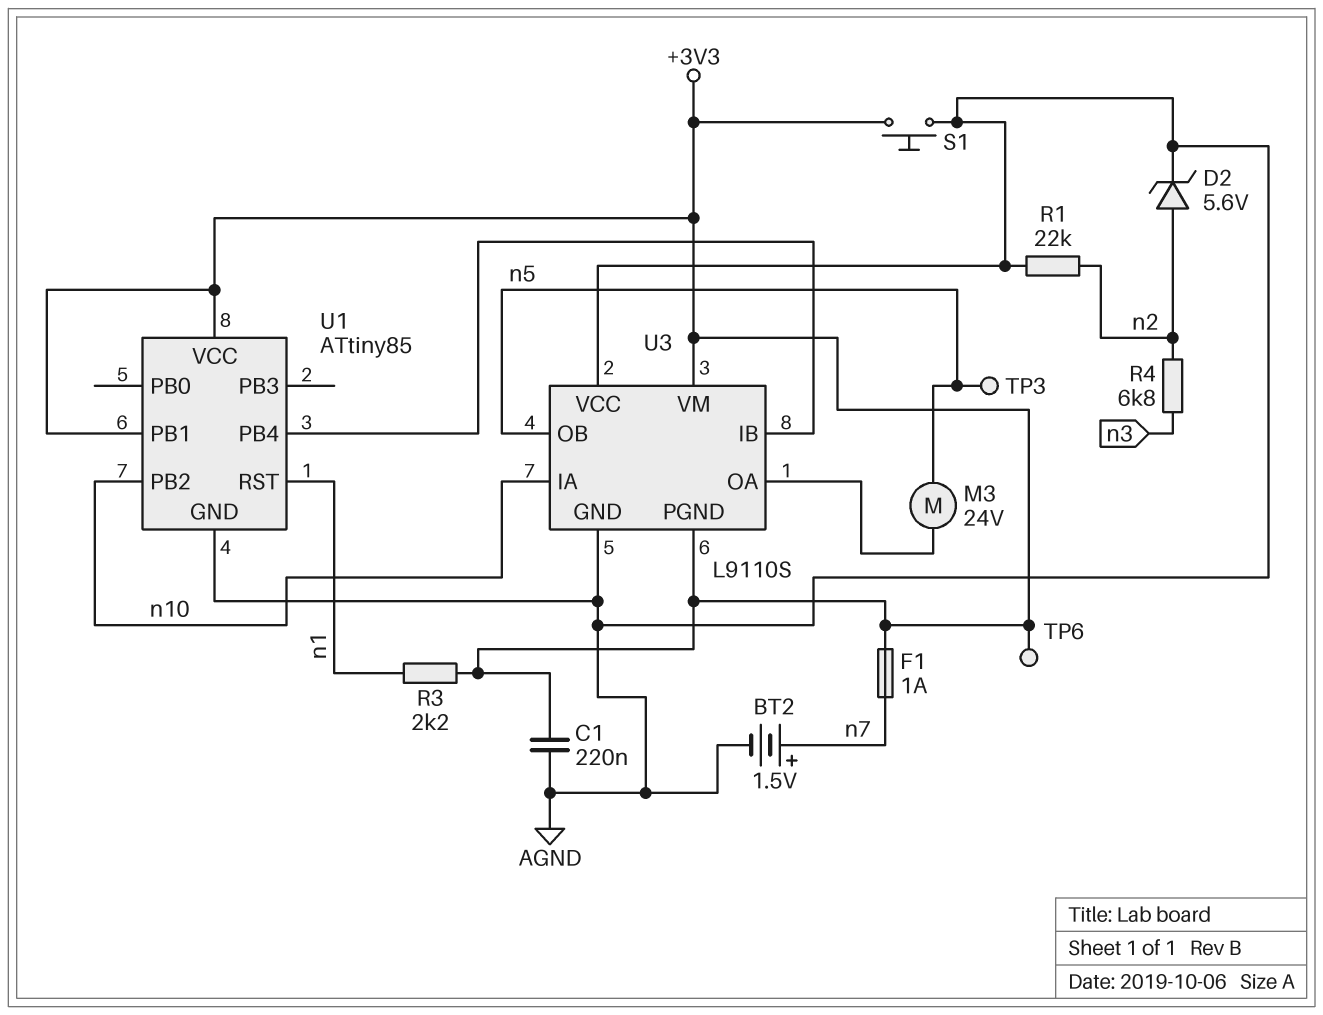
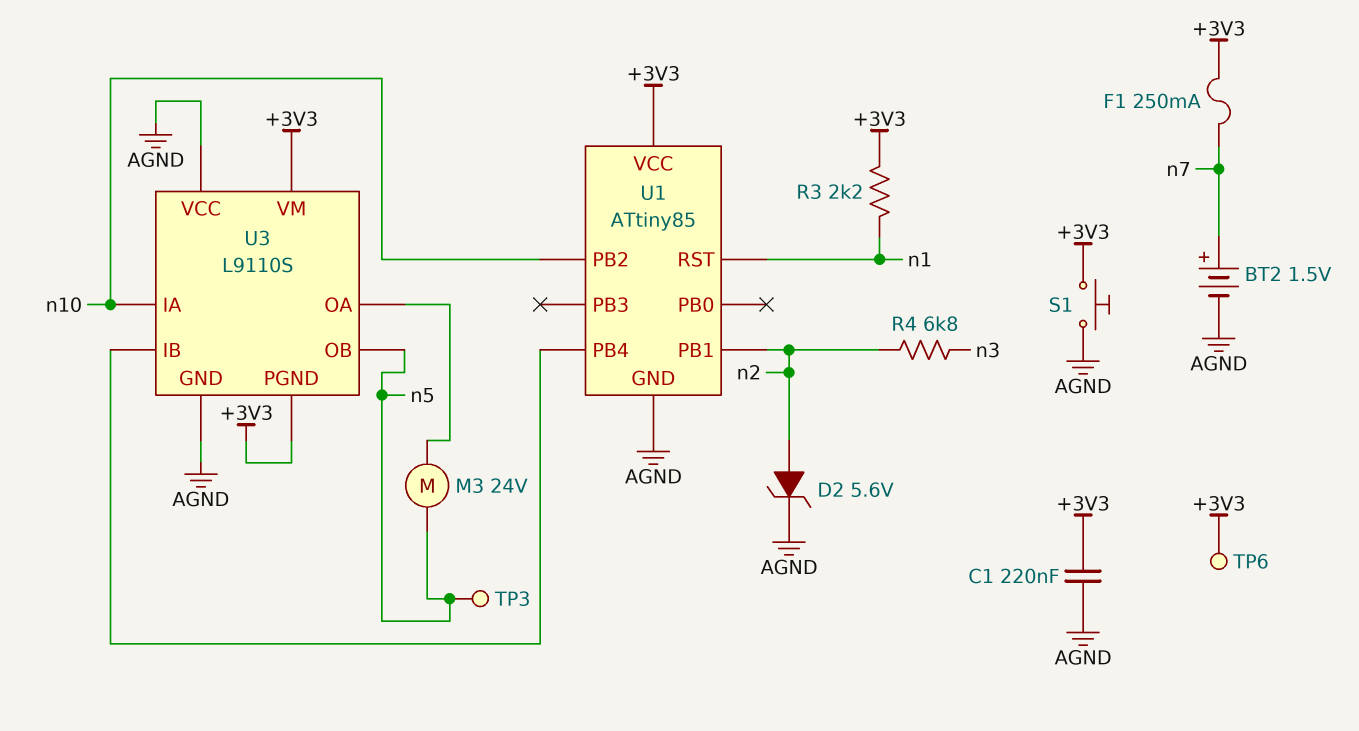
F1: 1A (+3V3, n7) -> 250mA (+3V3, n7)
R1: 22k (AGND, n2) -> none
U1 pin PB1: +3V3 -> n2

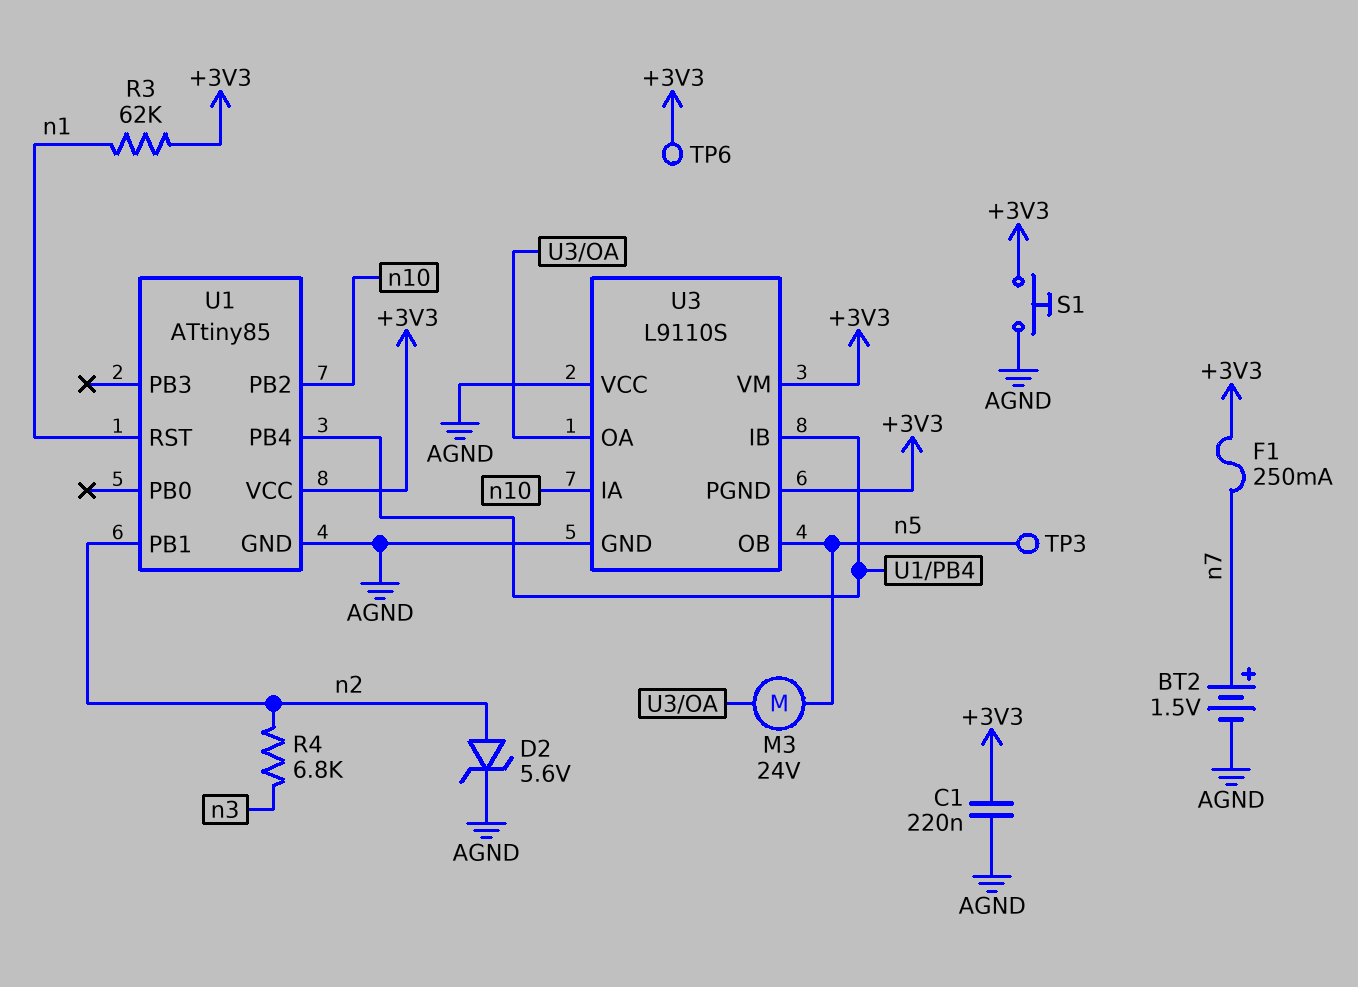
R3: 2.2k (+3V3, n1) -> 62k (+3V3, n1)

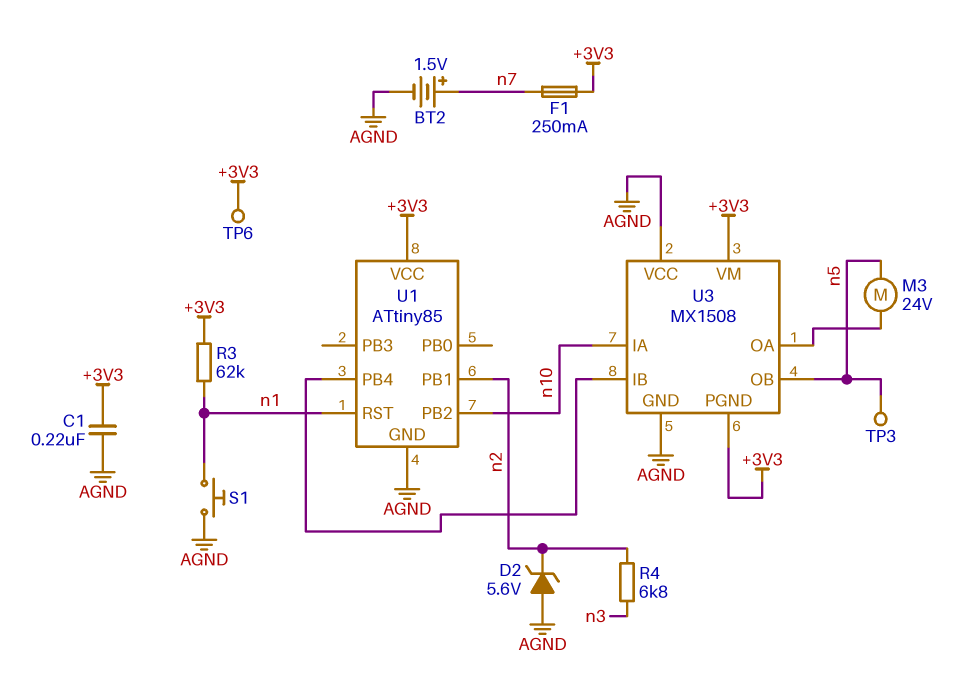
D2: zener 5.6V (A n2, K AGND) -> zener 5.6V (A AGND, K n2)
S1: button (+3V3, AGND) -> button (AGND, n1)
U3: L9110S -> MX1508

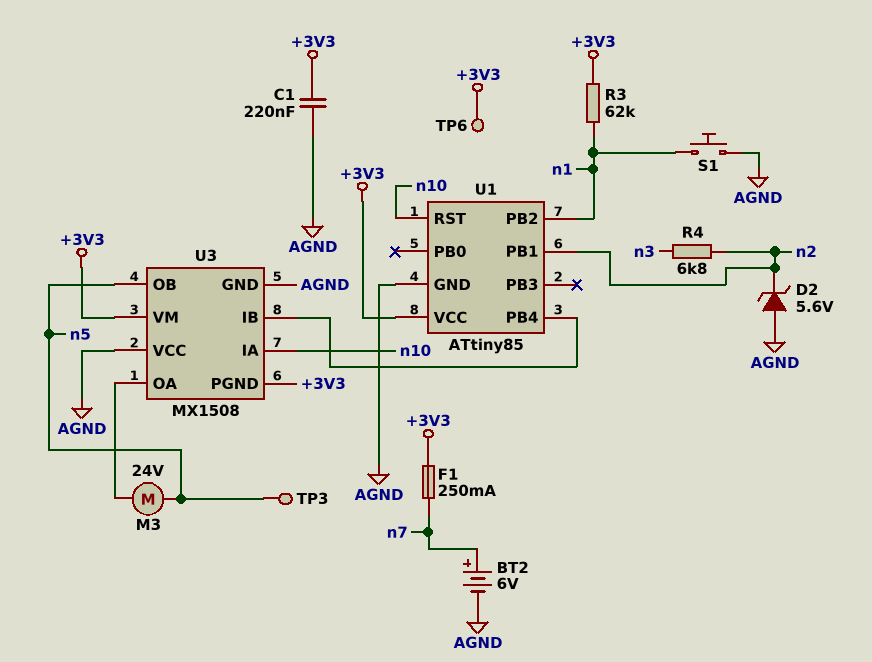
BT2: 1.5V (plus n7, minus AGND) -> 6V (plus n7, minus AGND)
U1 pin PB2: n10 -> n1
U1 pin RST: n1 -> n10

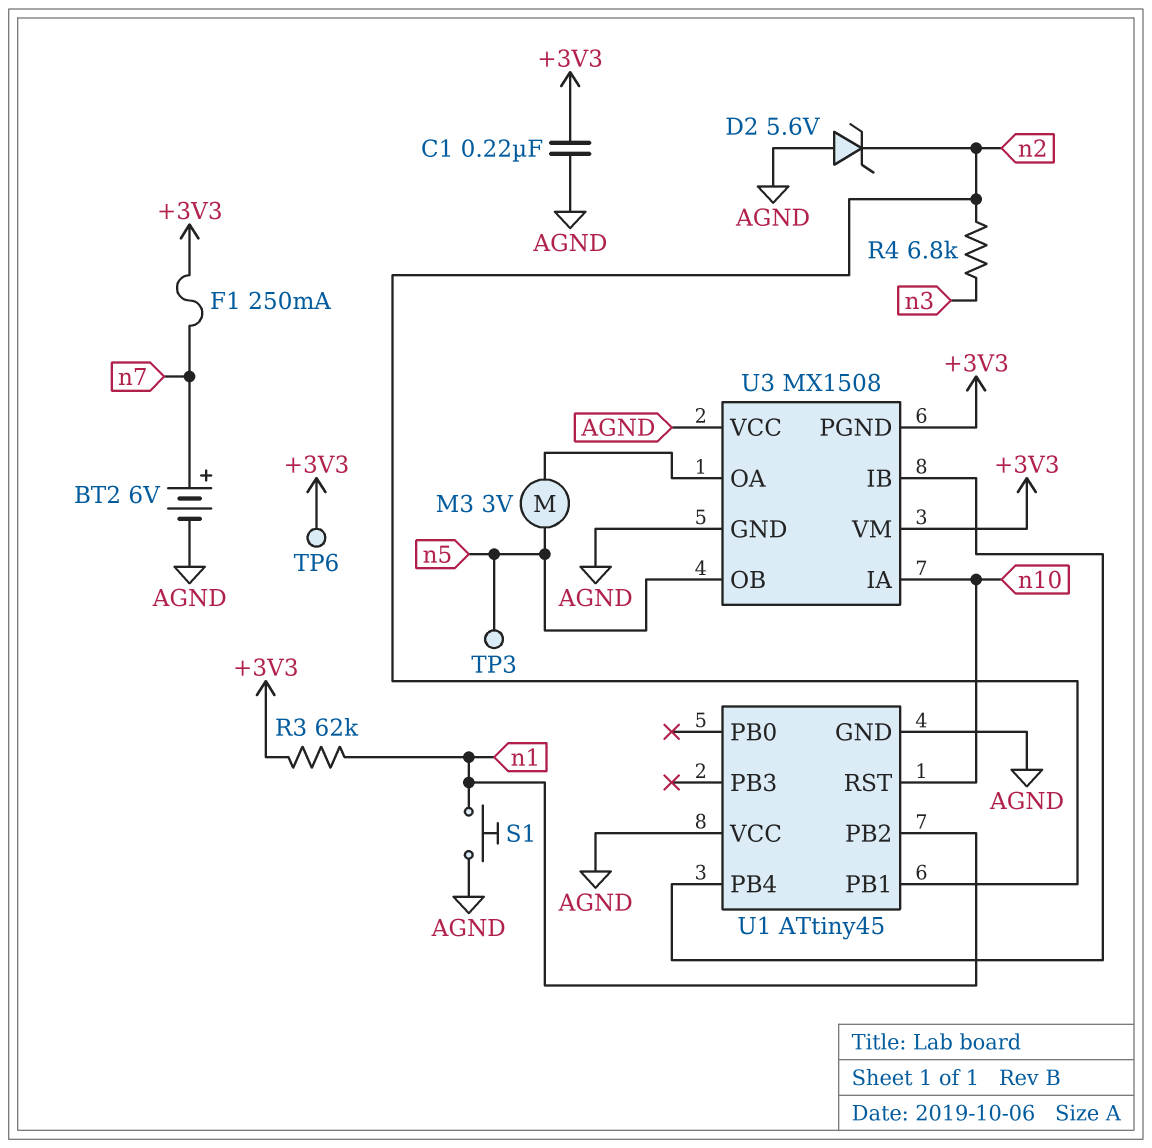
M3: motor 24V (U3/OA, n5) -> motor 3V (U3/OA, n5)
U1: ATtiny85 -> ATtiny45
U1 pin VCC: +3V3 -> AGND

